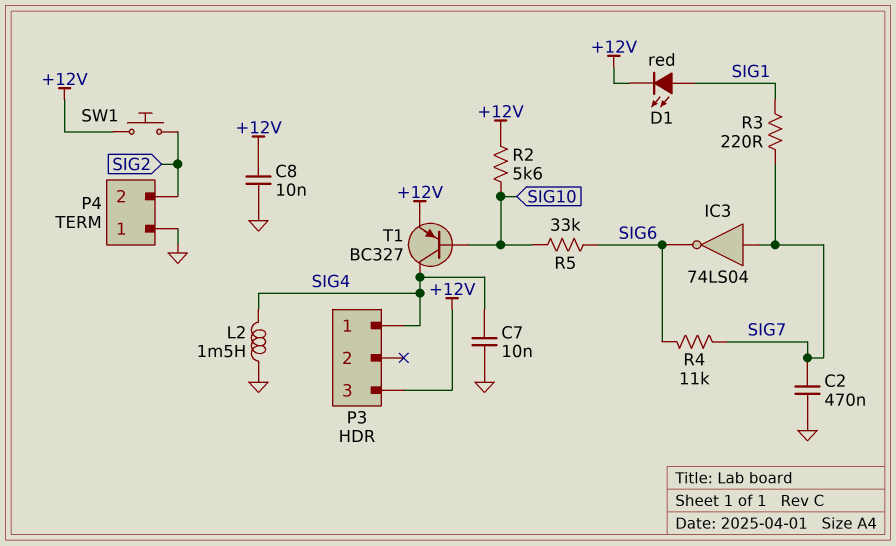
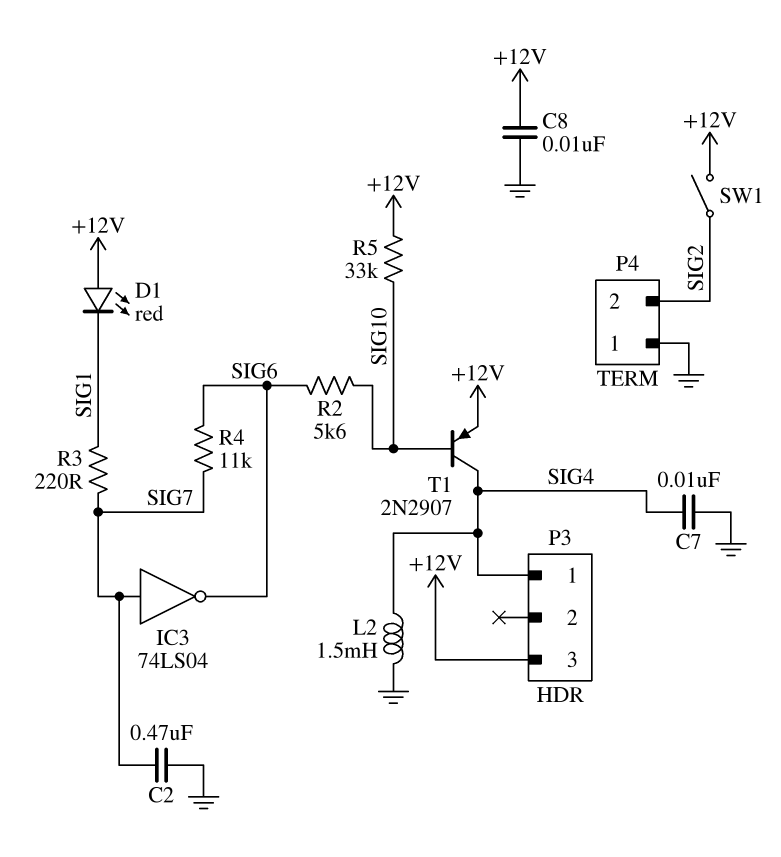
D1: LED red (A SIG1, K +12V) -> LED red (A +12V, K SIG1)
R2: 5.6k (+12V, SIG10) -> 5.6k (SIG6, SIG10)
R5: 33k (SIG6, SIG10) -> 33k (+12V, SIG10)
SW1: button (+12V, SIG2) -> switch (+12V, SIG2)
T1: PNP BC327 (B SIG10, C SIG4, E +12V) -> PNP 2N2907 (B SIG10, C SIG4, E +12V)

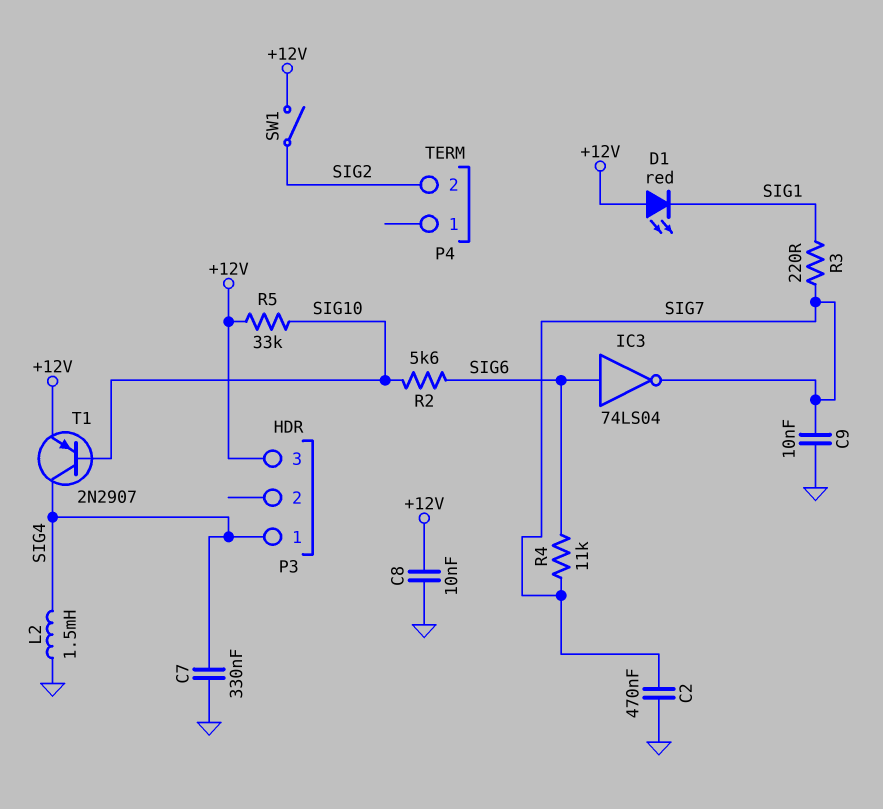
C7: 10nF (GND, SIG4) -> 330nF (GND, SIG4)
C9: none -> 10nF (GND, SIG7)
IC3: NOT 74LS04 (in SIG7, out SIG6) -> NOT 74LS04 (in SIG6, out SIG7)
P4 pin 1: GND -> none

